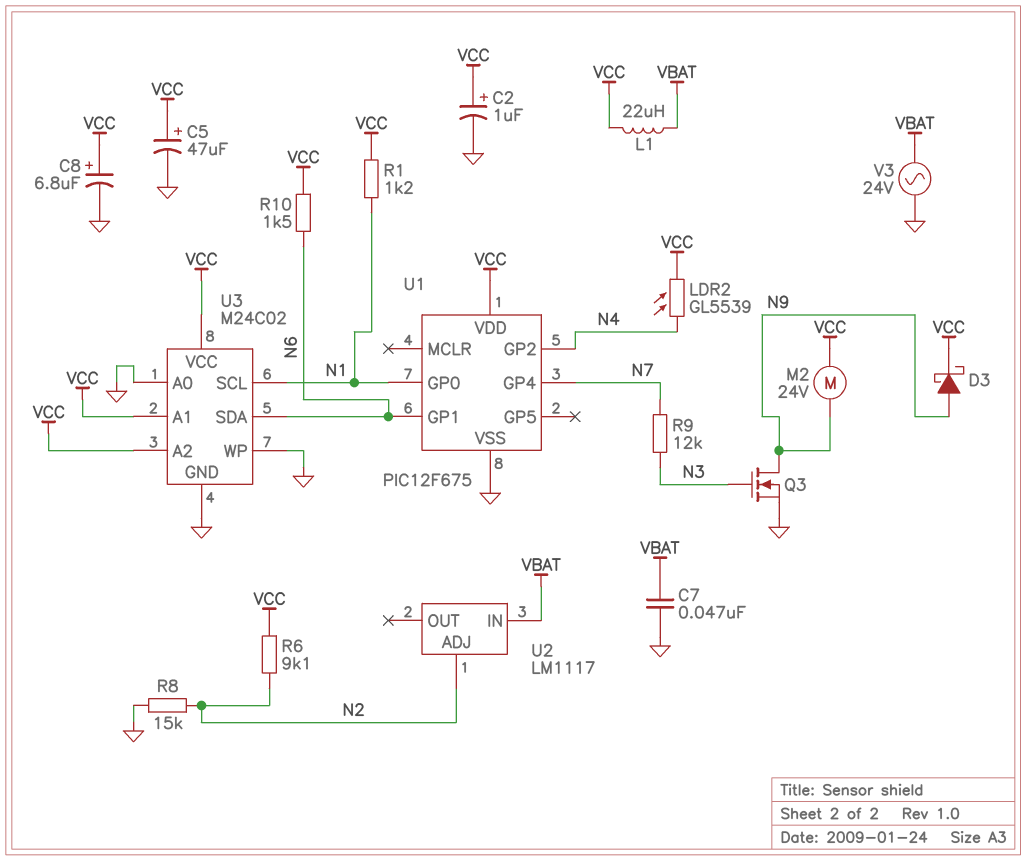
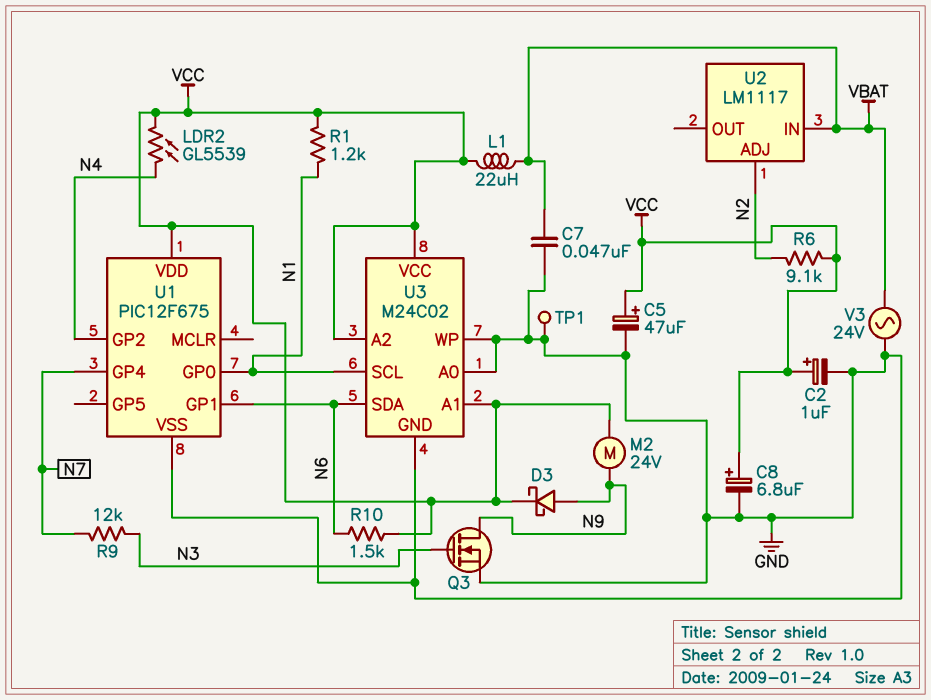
R8: 15k (GND, N2) -> none
TP1: none -> test point (GND)

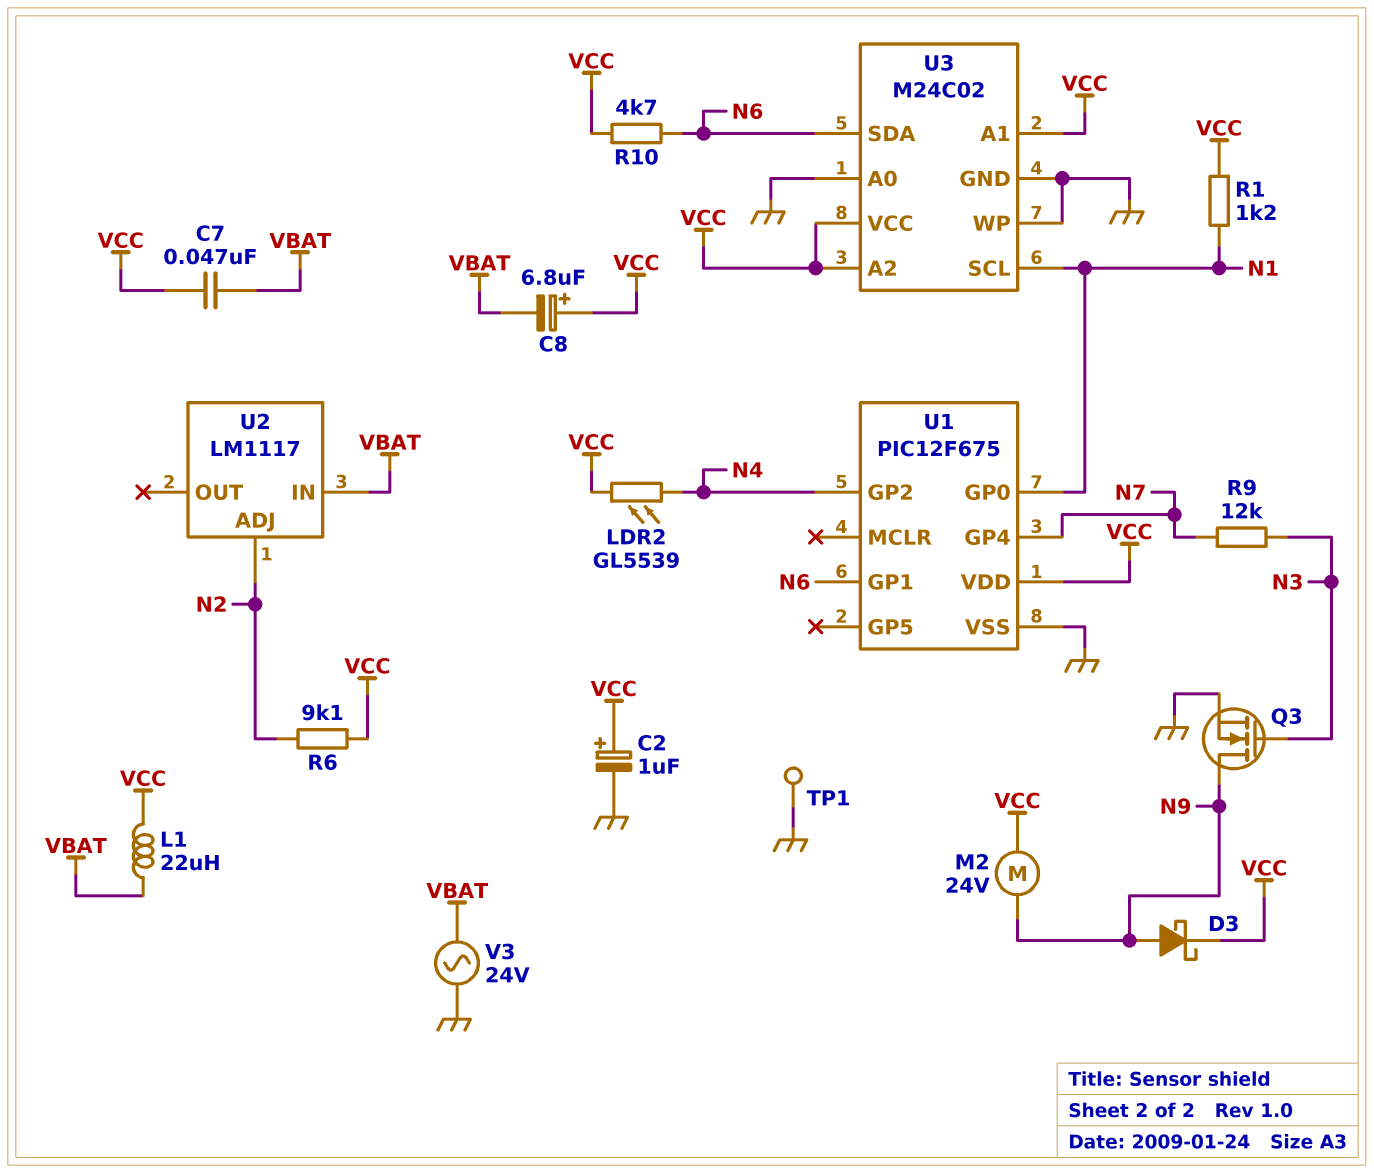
C5: 47uF (plus VCC, minus GND) -> none
C7: 47nF (GND, VBAT) -> 47nF (VBAT, VCC)
C8: 6.8uF (plus VCC, minus GND) -> 6.8uF (plus VCC, minus VBAT)
R10: 1.5k (N6, VCC) -> 4.7k (N6, VCC)

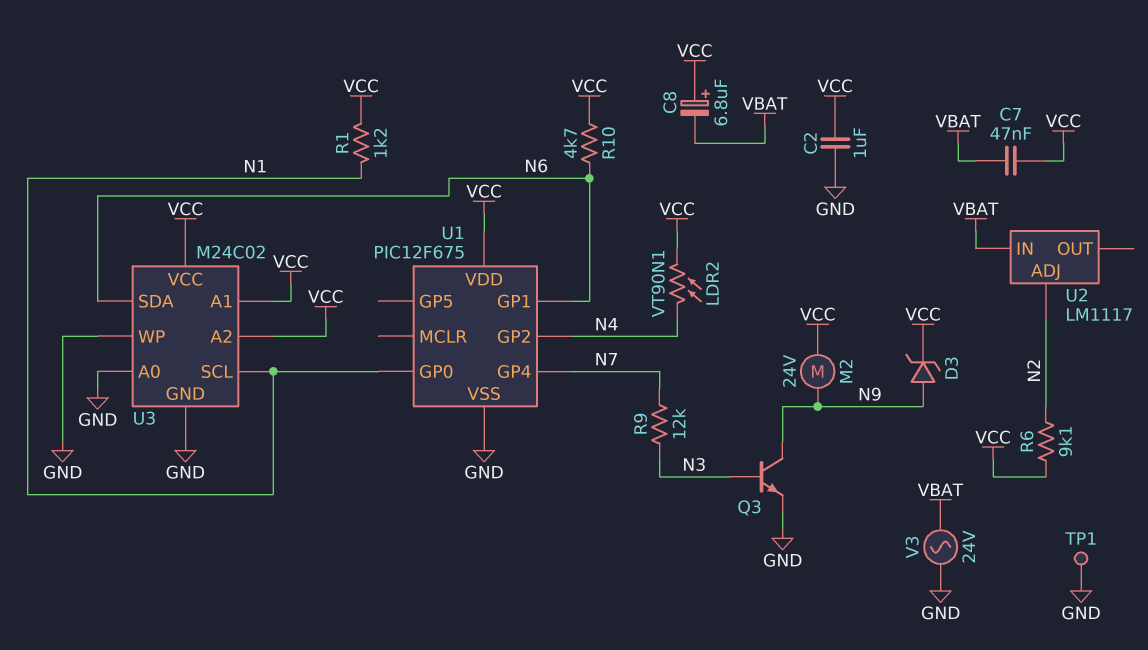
C2: 1uF (plus VCC, minus GND) -> 1uF (GND, VCC)
D3: schottky (A N9, K VCC) -> zener (A N9, K VCC)
L1: 22uH (VBAT, VCC) -> none
LDR2: GL5539 (N4, VCC) -> VT90N1 (N4, VCC)
Q3: NMOS (G N3, D N9, S GND) -> NPN (B N3, C N9, E GND)

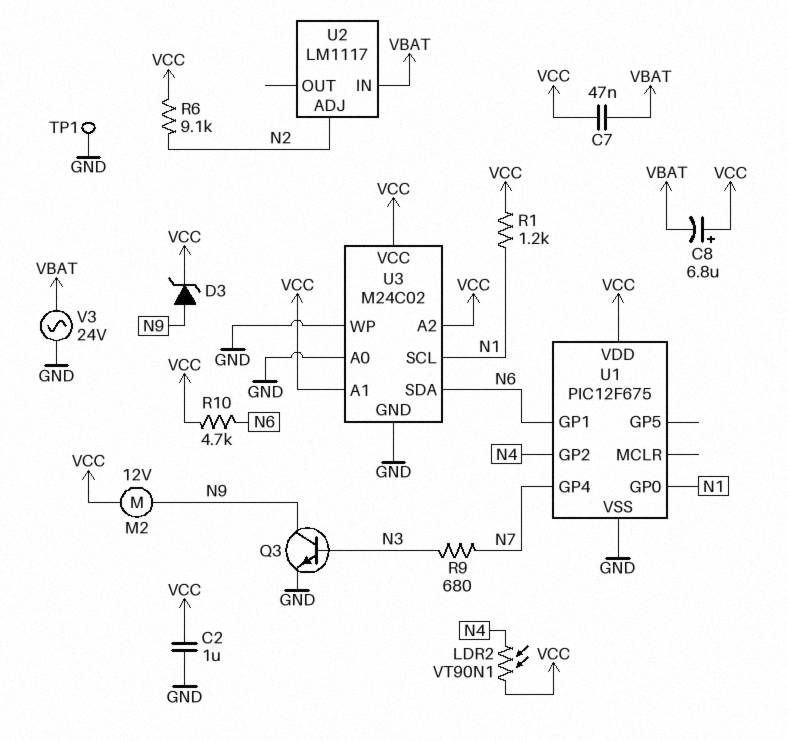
M2: motor 24V (N9, VCC) -> motor 12V (N9, VCC)
R9: 12k (N3, N7) -> 680 (N3, N7)

